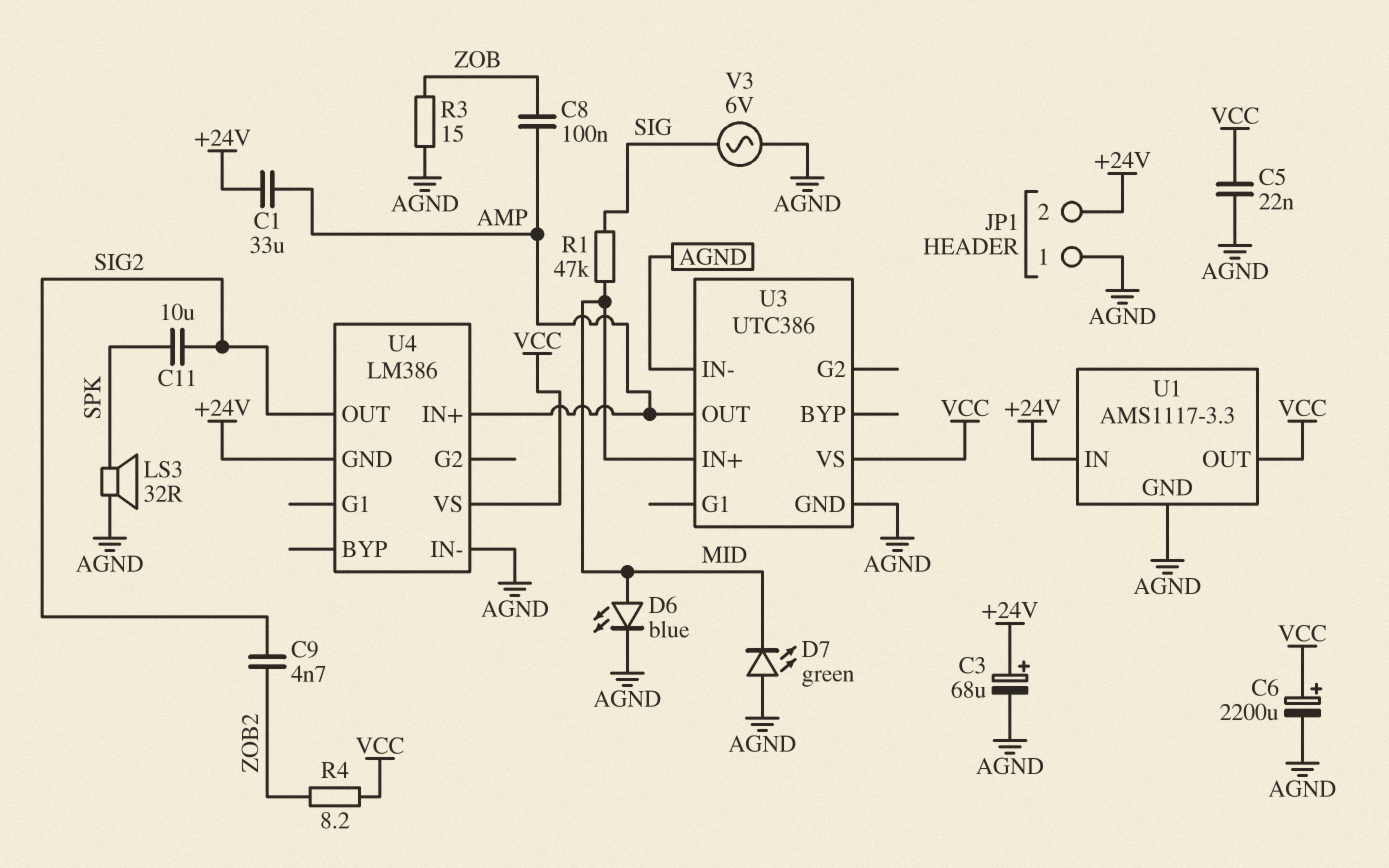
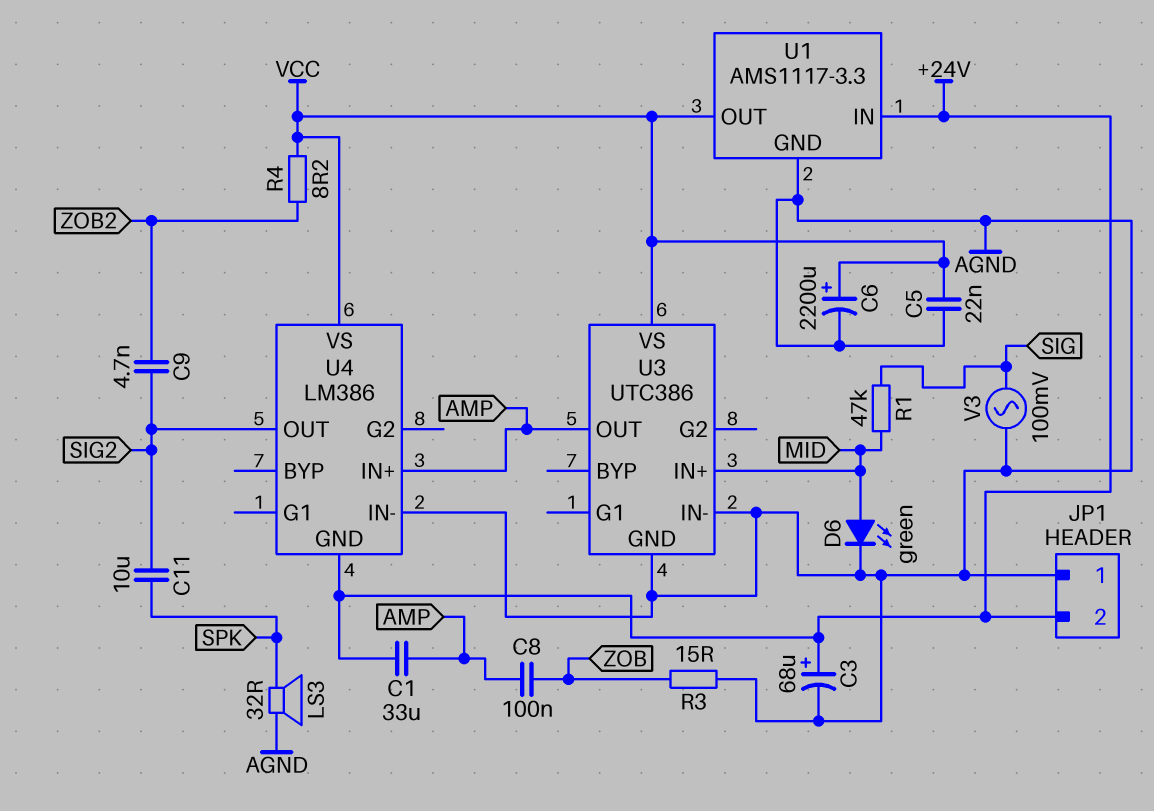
D6: LED blue (A MID, K AGND) -> LED green (A MID, K AGND)
D7: LED green (A AGND, K MID) -> none
V3: AC 6V (AGND, SIG) -> AC 100mV (AGND, SIG)

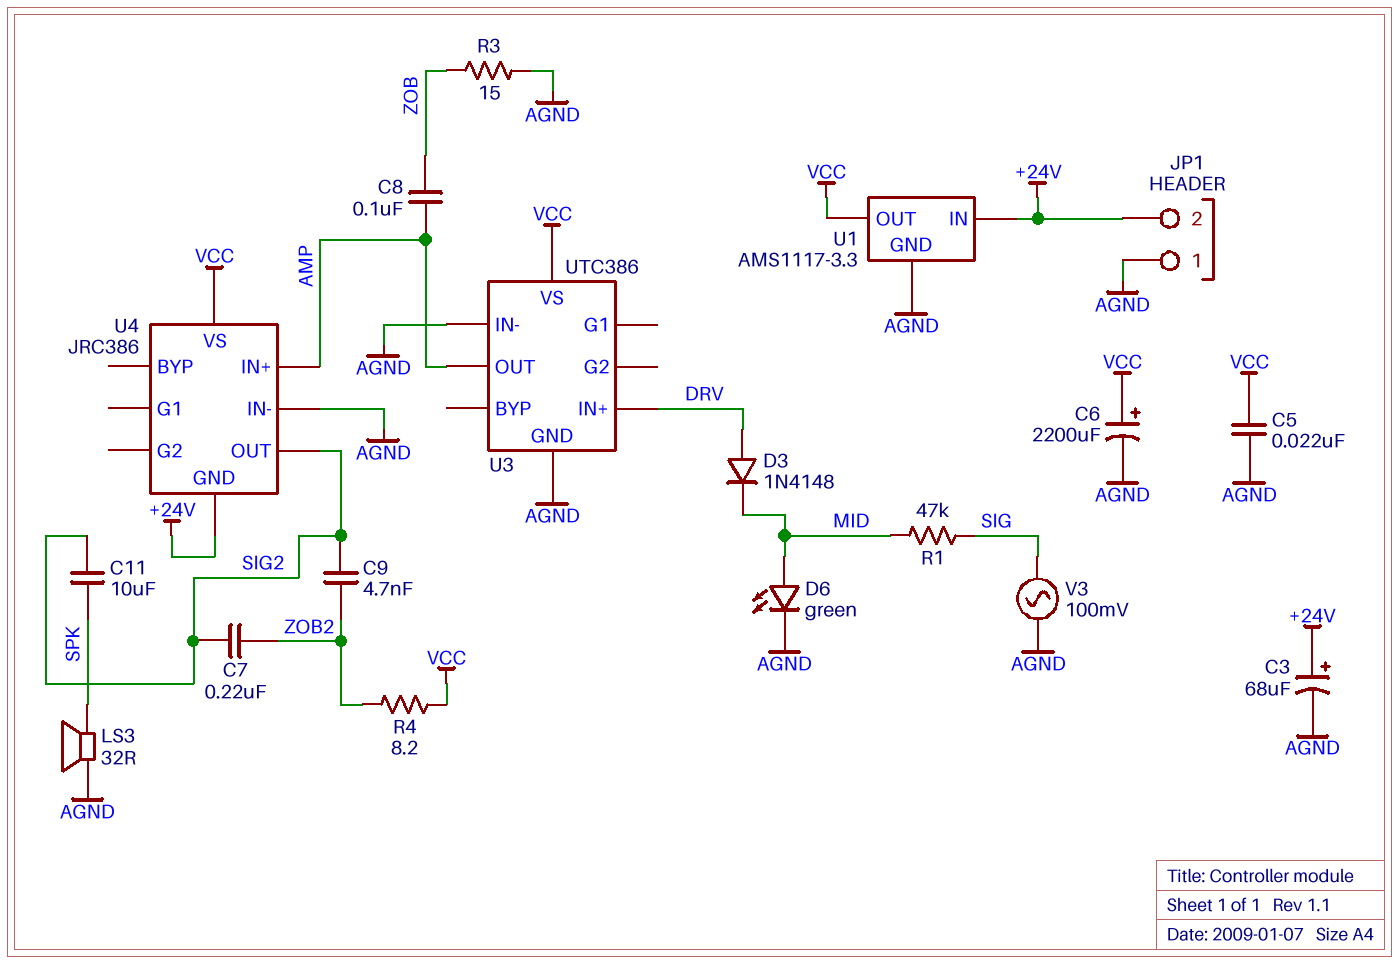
C1: 33uF (+24V, AMP) -> none
C7: none -> 220nF (SIG2, ZOB2)
D3: none -> diode 1N4148 (A DRV, K MID)
U3 pin IN+: MID -> DRV
U4: LM386 -> JRC386

